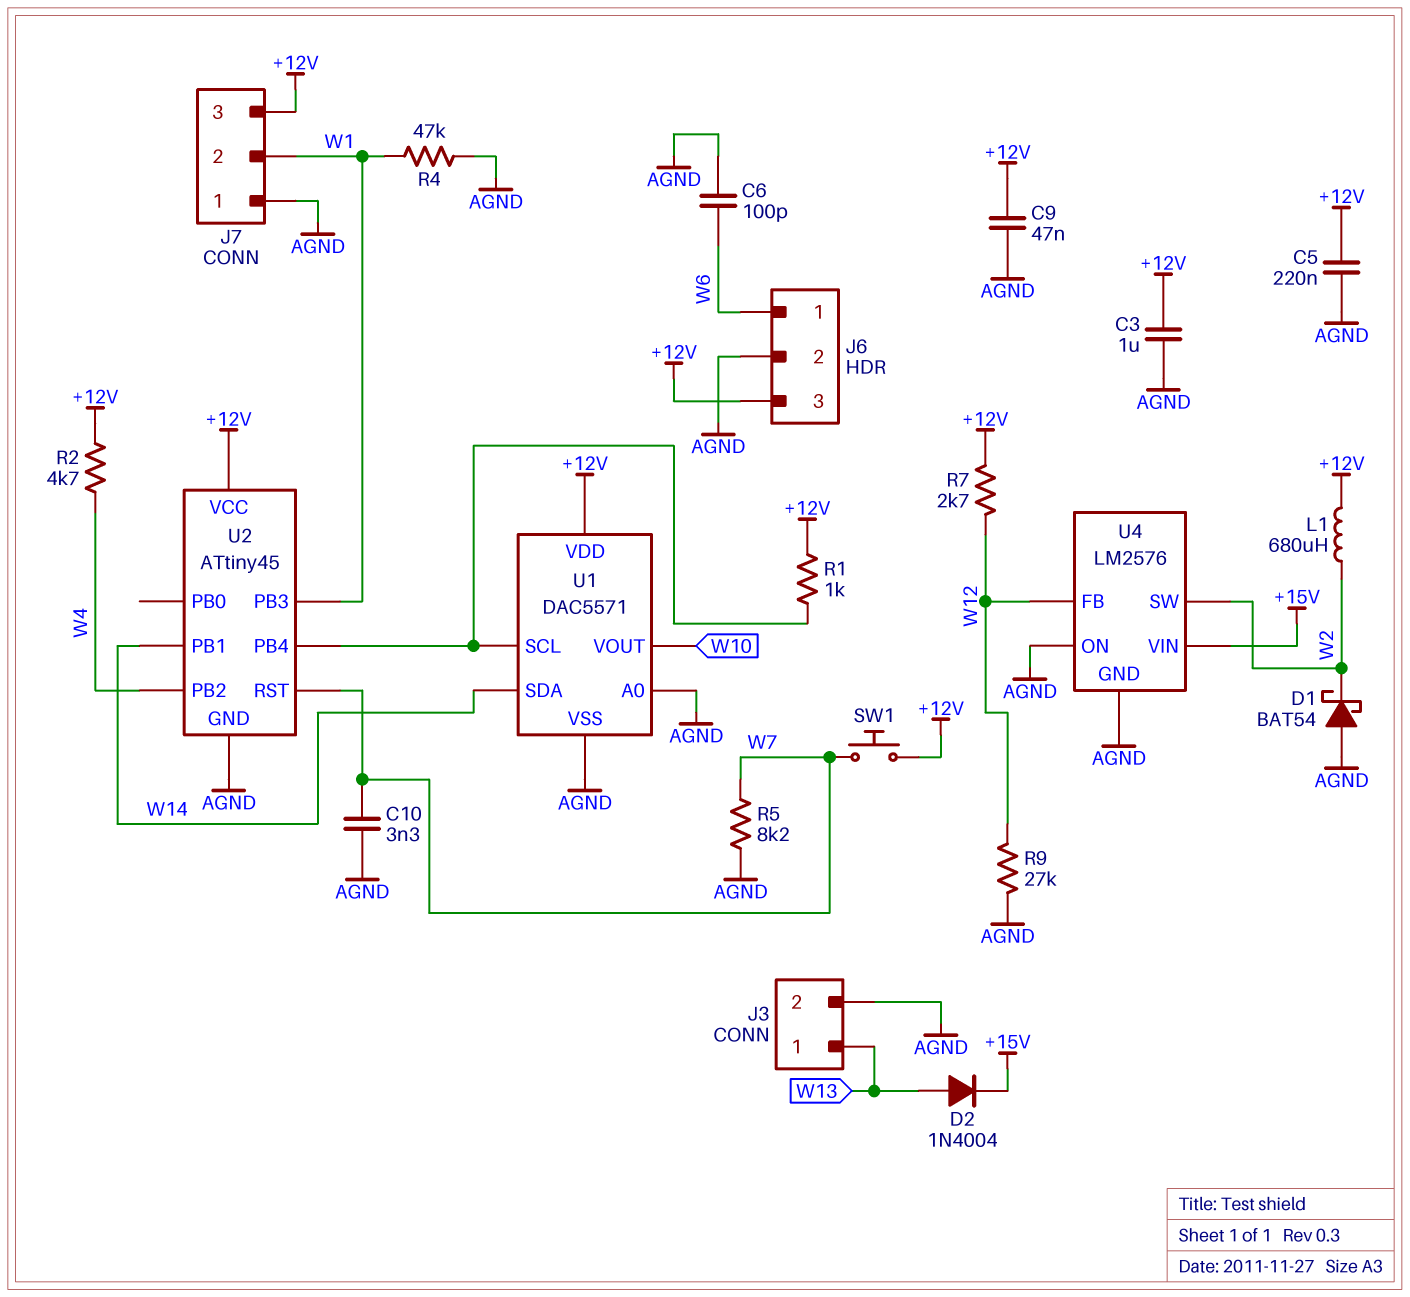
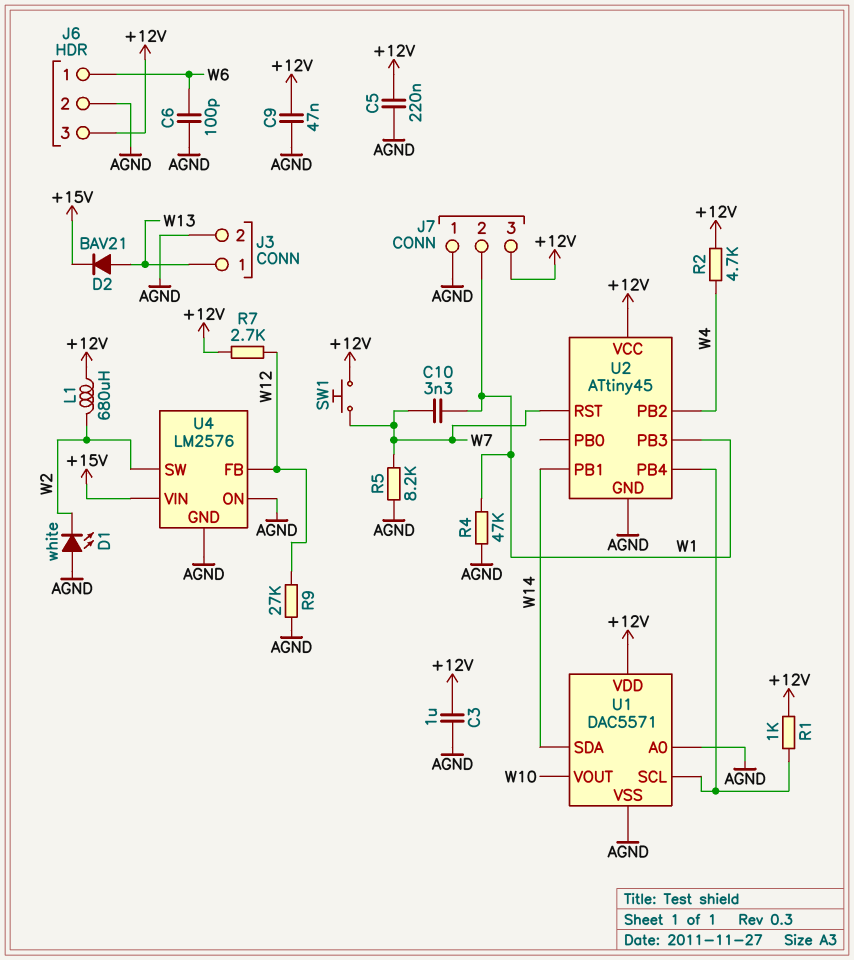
C10: 3.3nF (AGND, W7) -> 3.3nF (W1, W7)
D1: schottky BAT54 (A AGND, K W2) -> LED white (A AGND, K W2)
D2: diode 1N4004 (A W13, K +15V) -> diode BAV21 (A W13, K +15V)

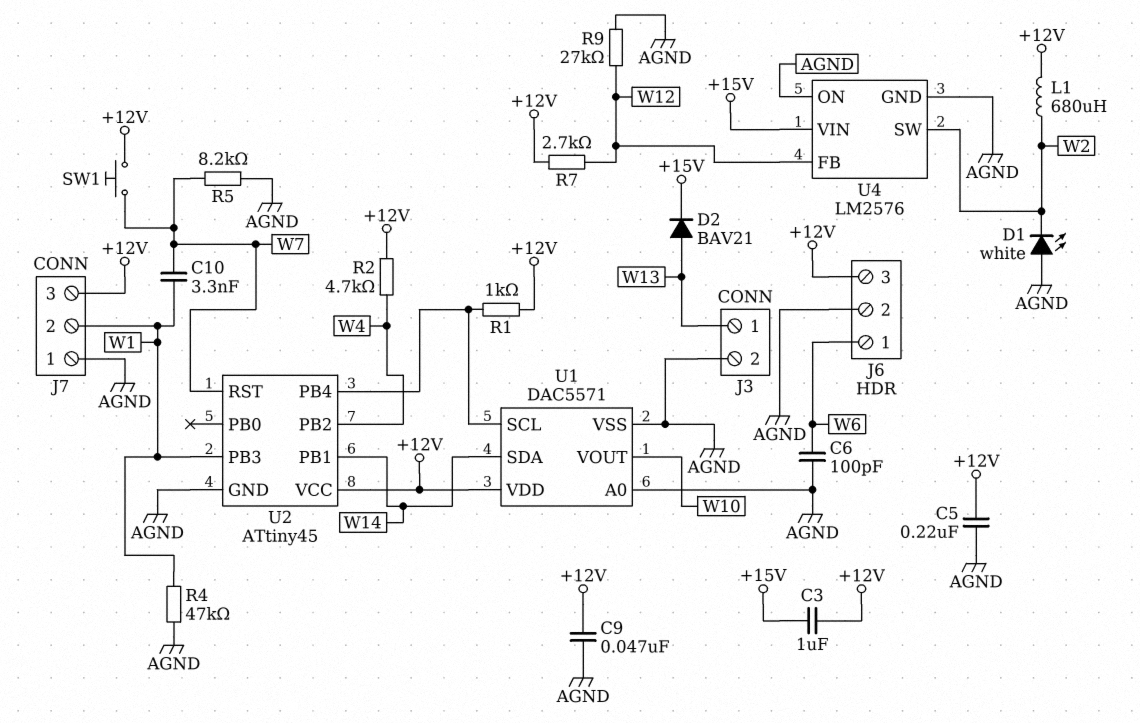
C3: 1uF (+12V, AGND) -> 1uF (+12V, +15V)

